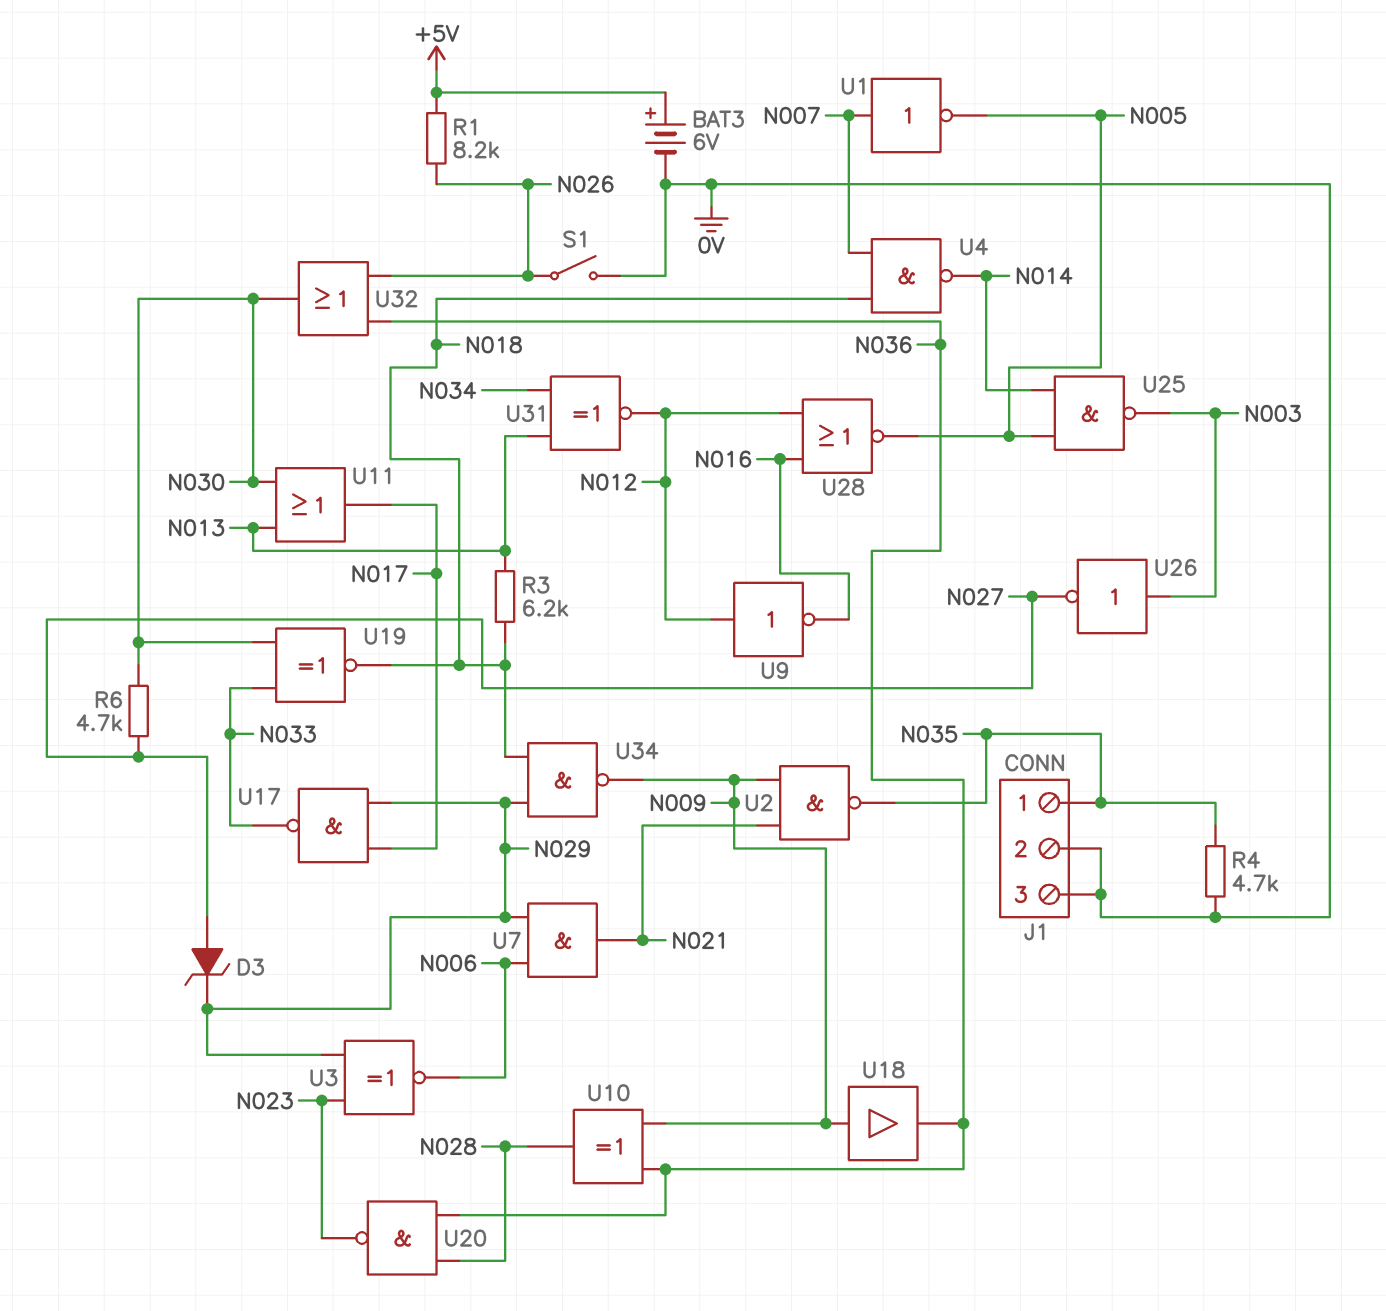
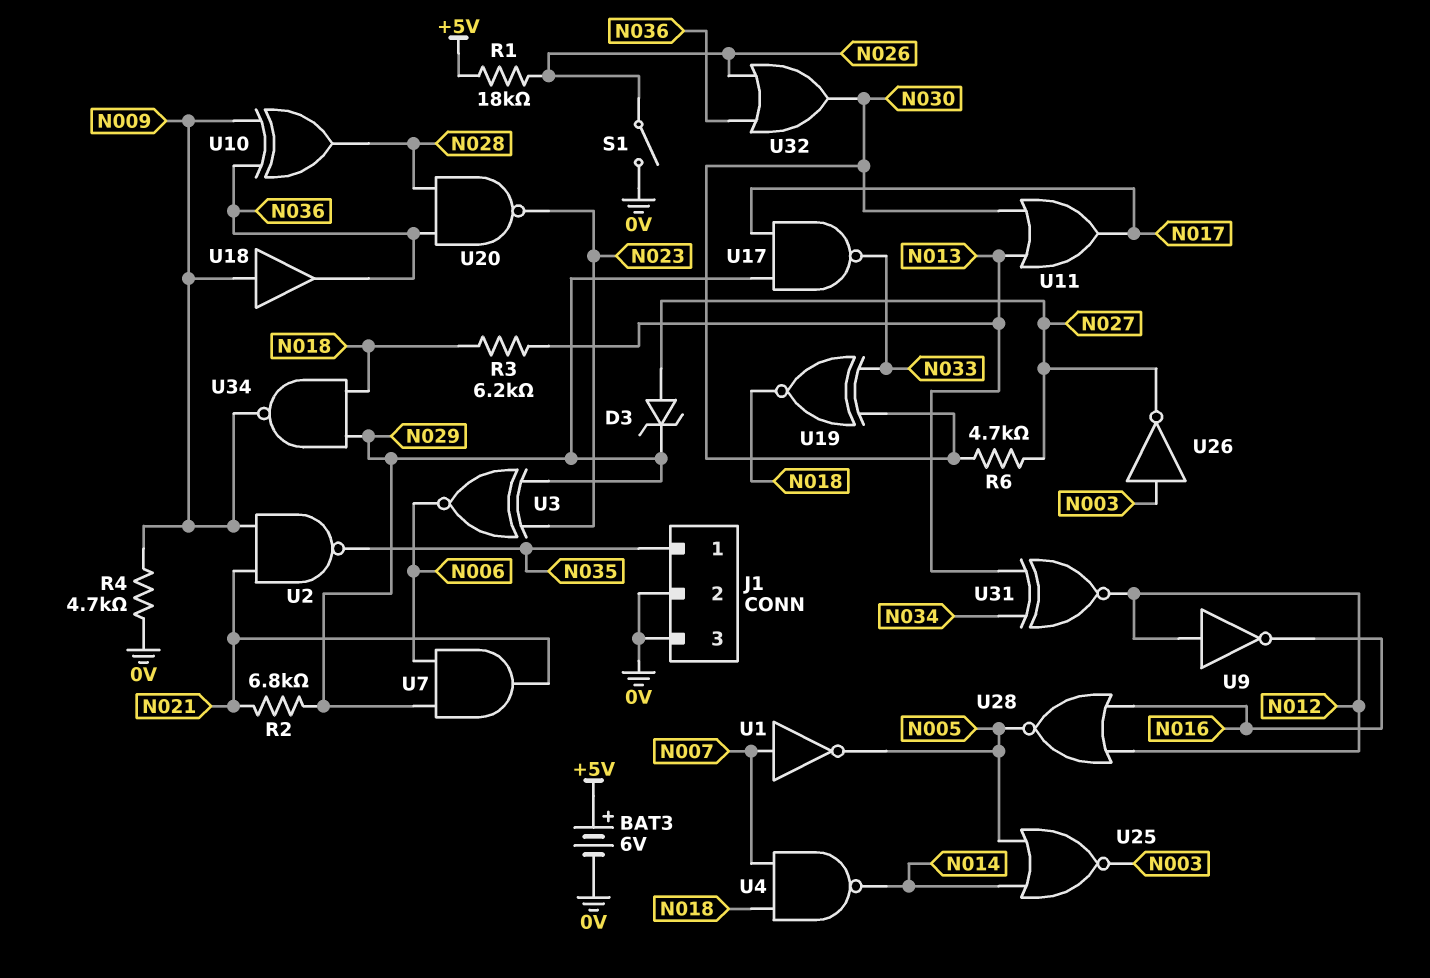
R1: 8.2k (+5V, N026) -> 18k (+5V, N026)
R2: none -> 6.8k (N021, N029)
R4: 4.7k (0V, N035) -> 4.7k (0V, N009)
U25: NAND (in N005, in N014, out N003) -> NOR (in N005, in N014, out N003)

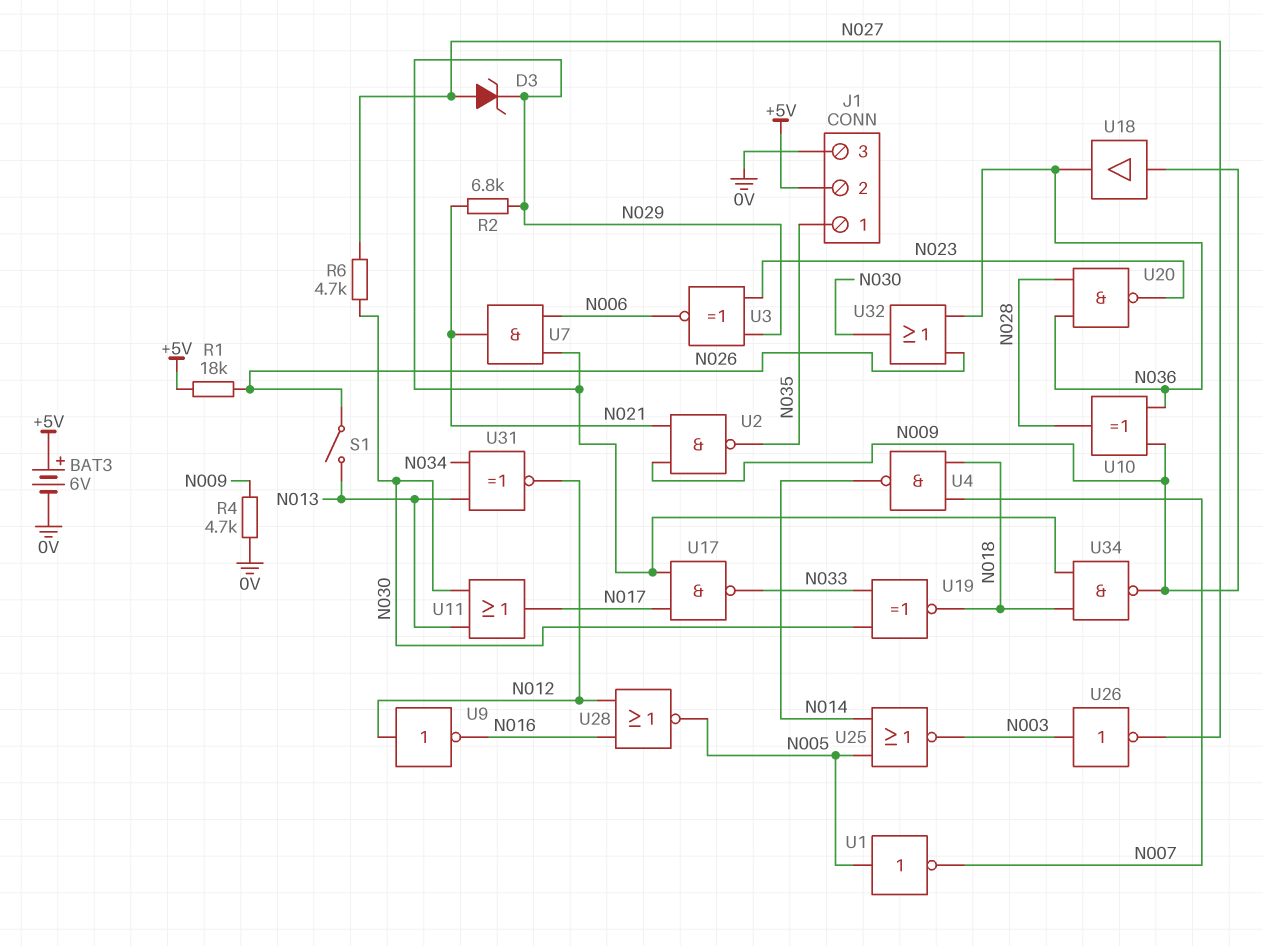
J1 pin 2: 0V -> +5V
R3: 6.2k (N013, N018) -> none
S1: switch (0V, N026) -> switch (N013, N026)
U1: NOT (in N007, out N005) -> NOT (in N005, out N007)

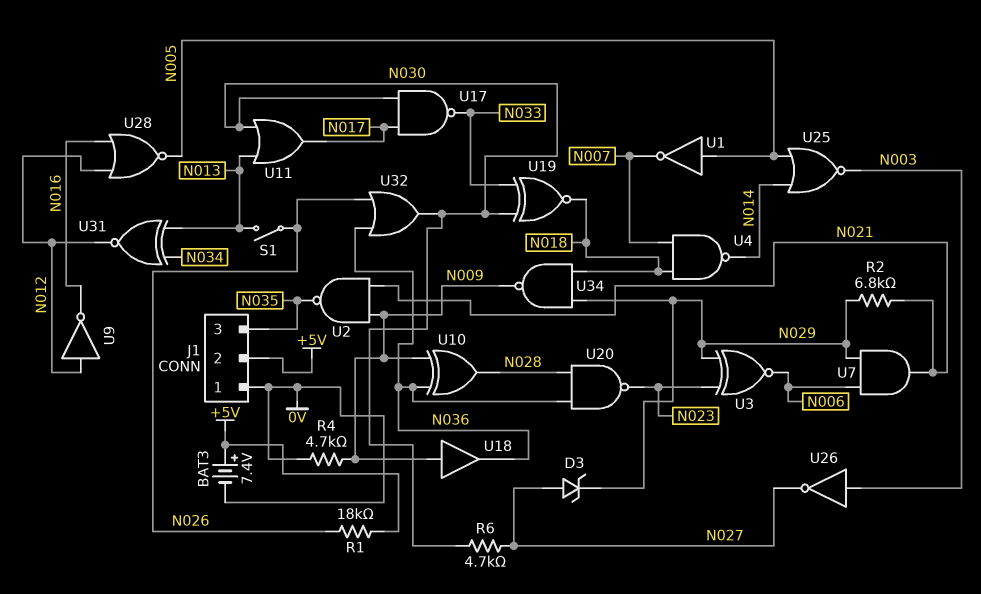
BAT3: 6V (plus +5V, minus 0V) -> 7.4V (plus +5V, minus 0V)
J1 pin 1: N035 -> 0V
J1 pin 3: 0V -> N035
U17: NAND (in N017, in N029, out N033) -> NAND (in N017, in N030, out N033)

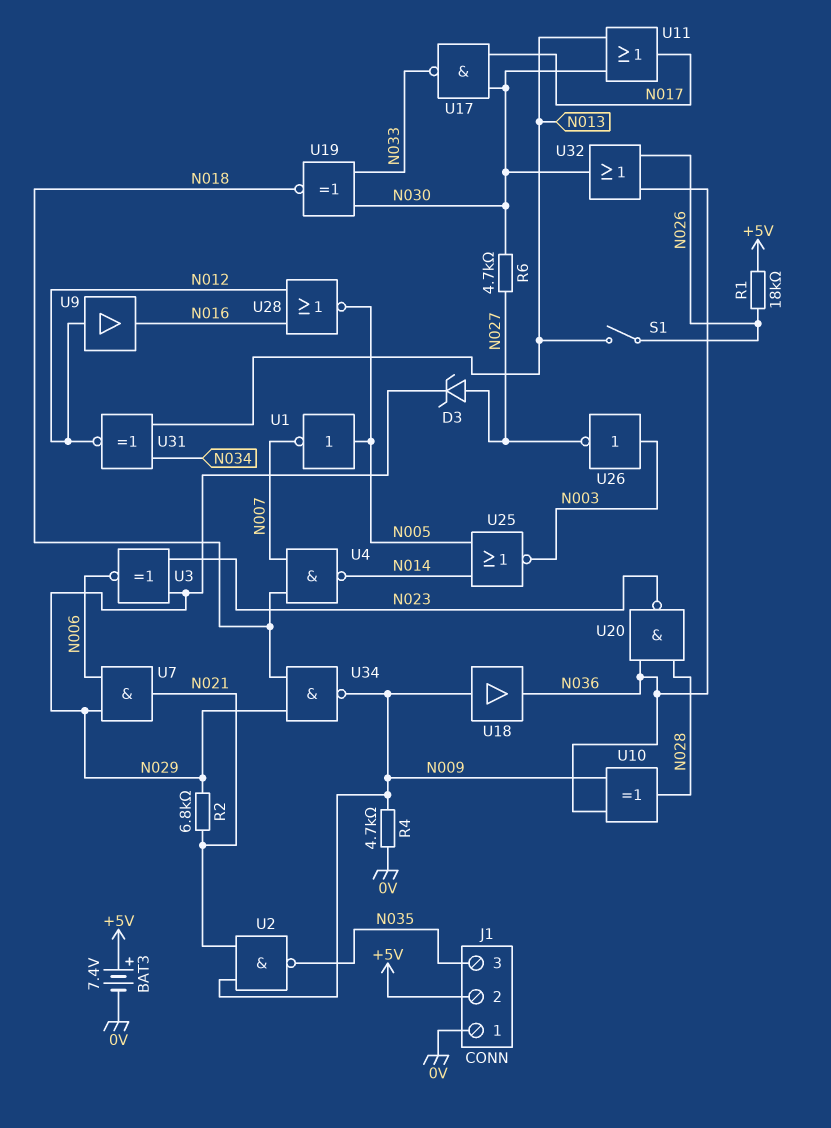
U9: NOT (in N012, out N016) -> buffer (in N012, out N016)

